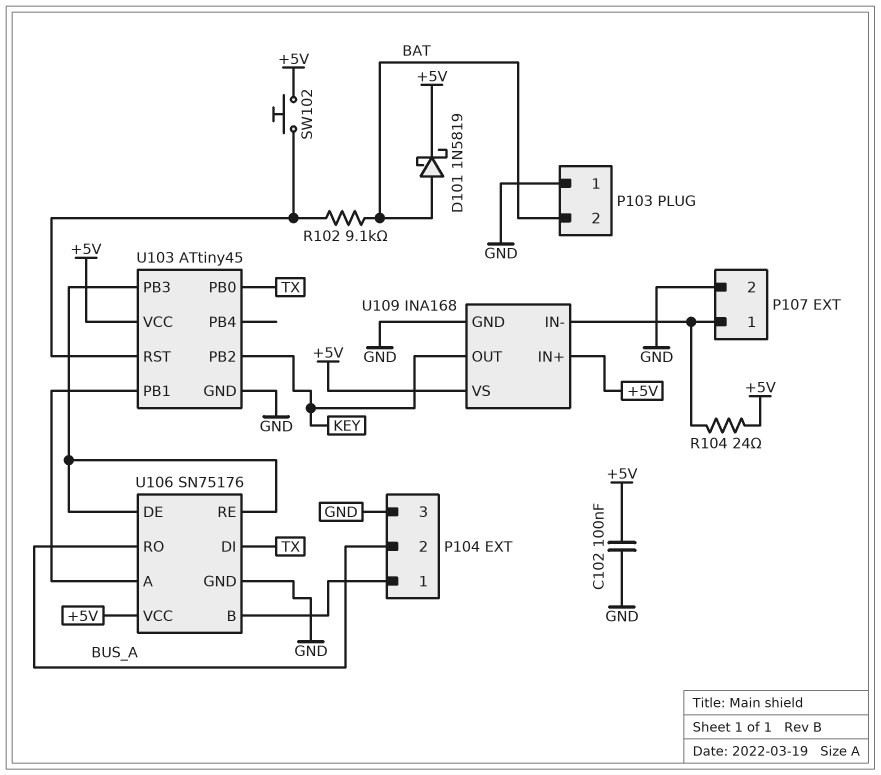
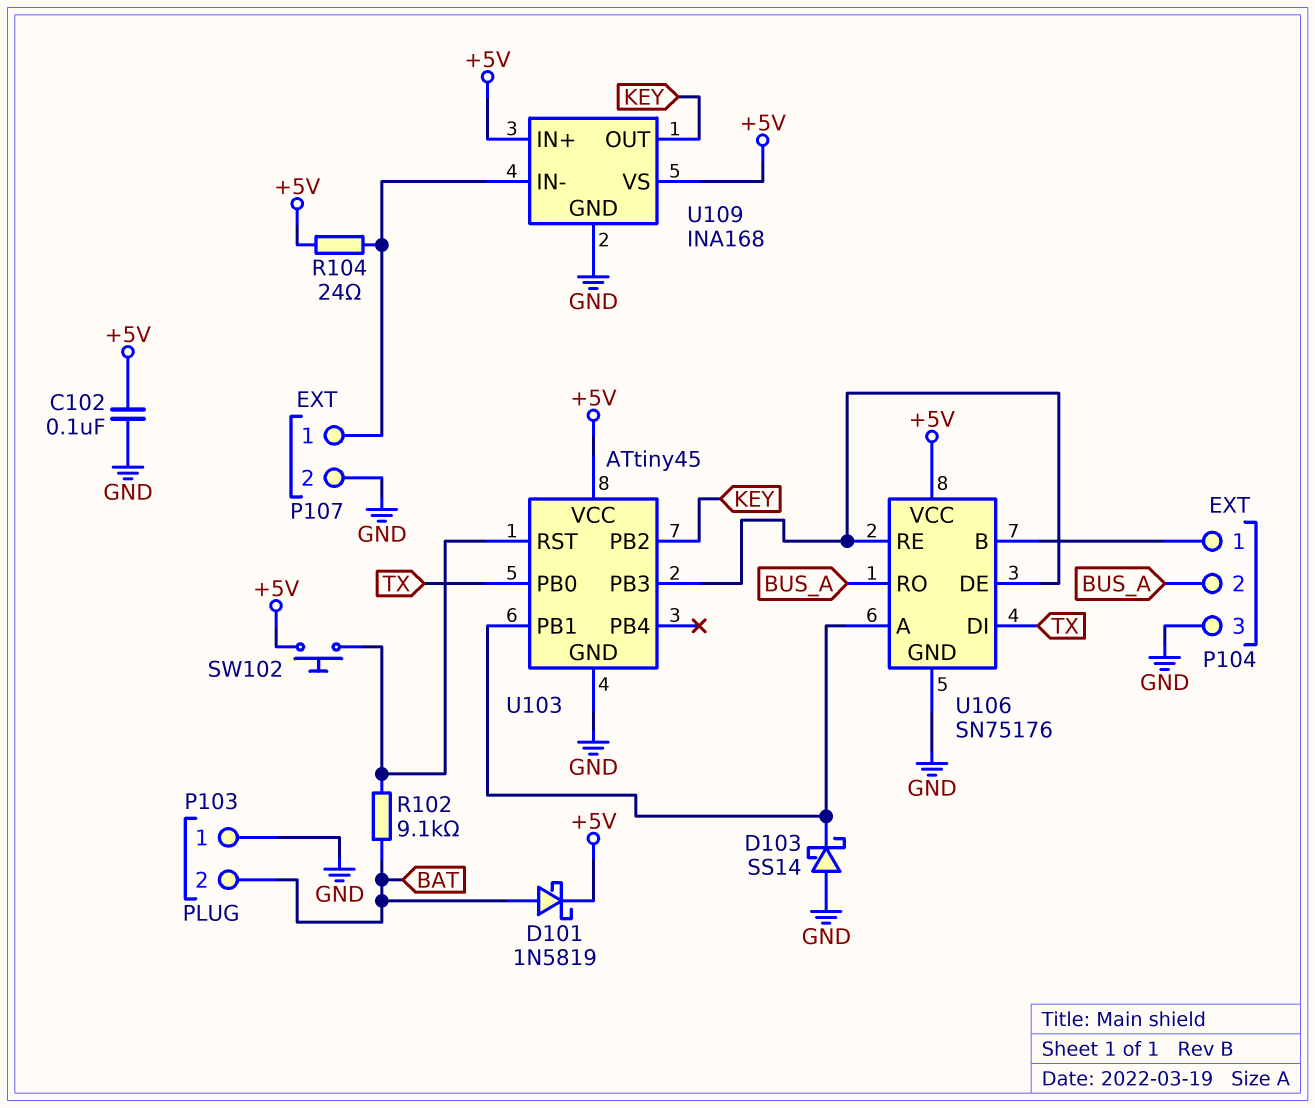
D103: none -> schottky SS14 (A GND, K U103/PB1)

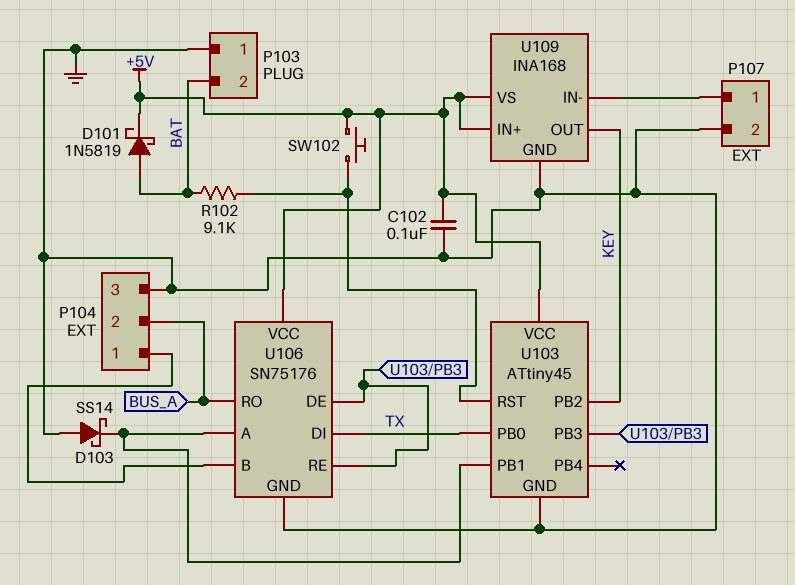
R104: 24 (+5V, P107/1) -> none

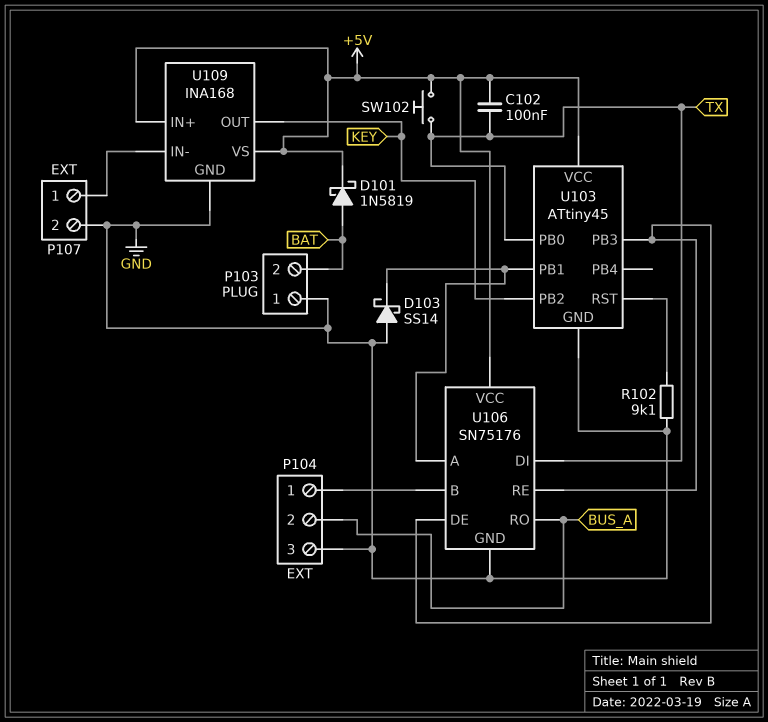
C102: 100nF (+5V, GND) -> 100nF (+5V, TX)
R102: 9.1k (BAT, U103/RST) -> 9.1k (GND, U103/RST)
SW102: button (+5V, U103/RST) -> button (+5V, TX)

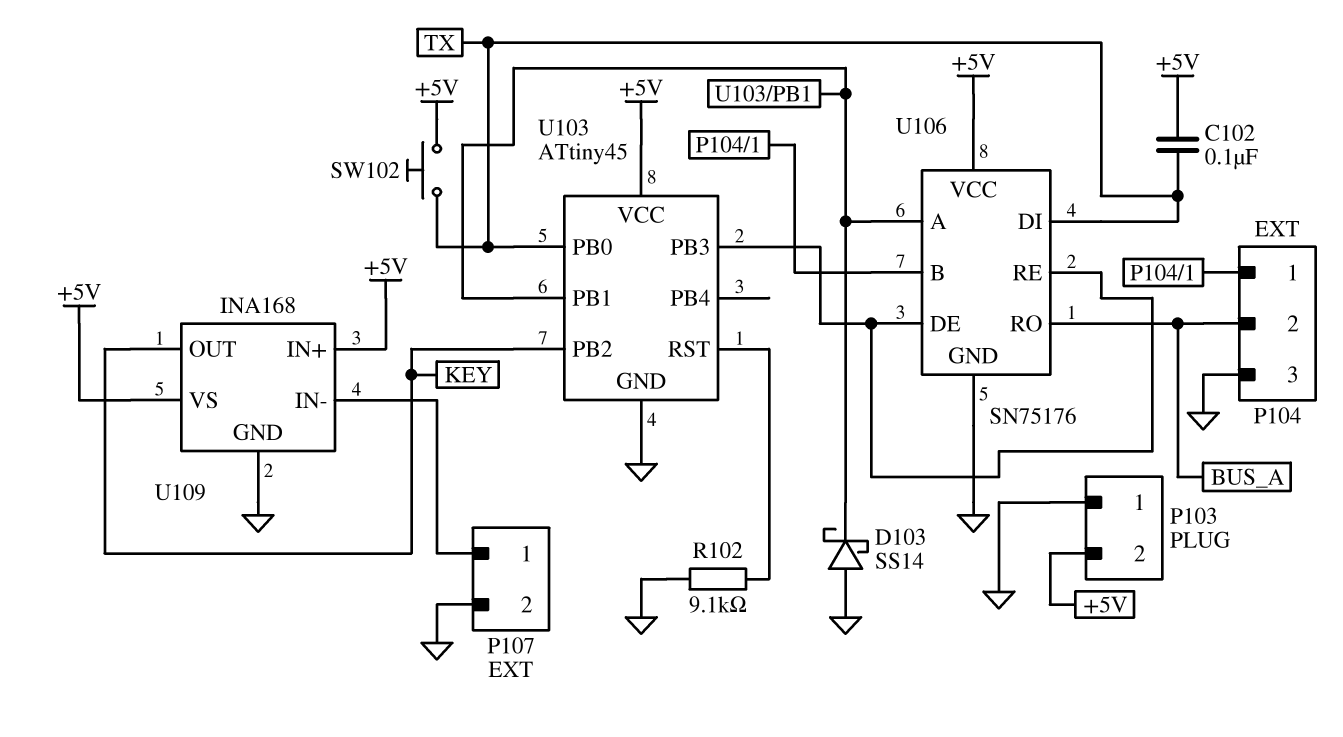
D101: schottky 1N5819 (A BAT, K +5V) -> none
P103 pin 2: BAT -> +5V

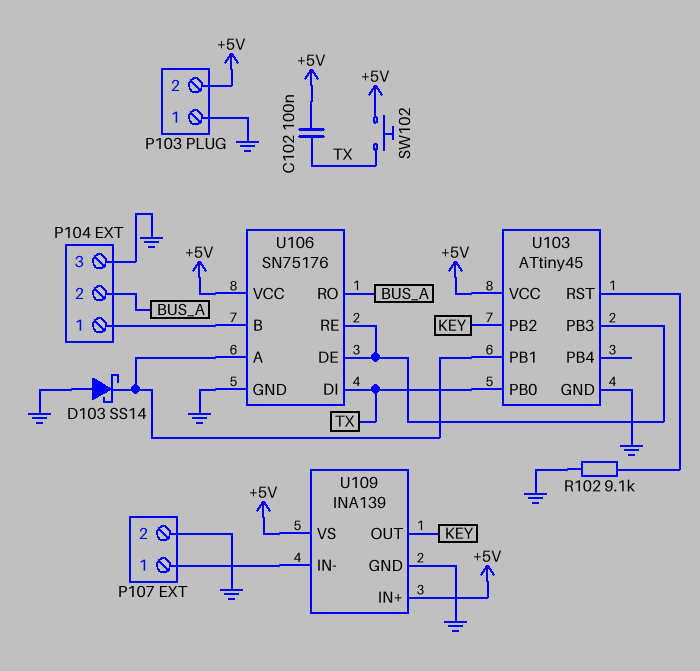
U109: INA168 -> INA139

